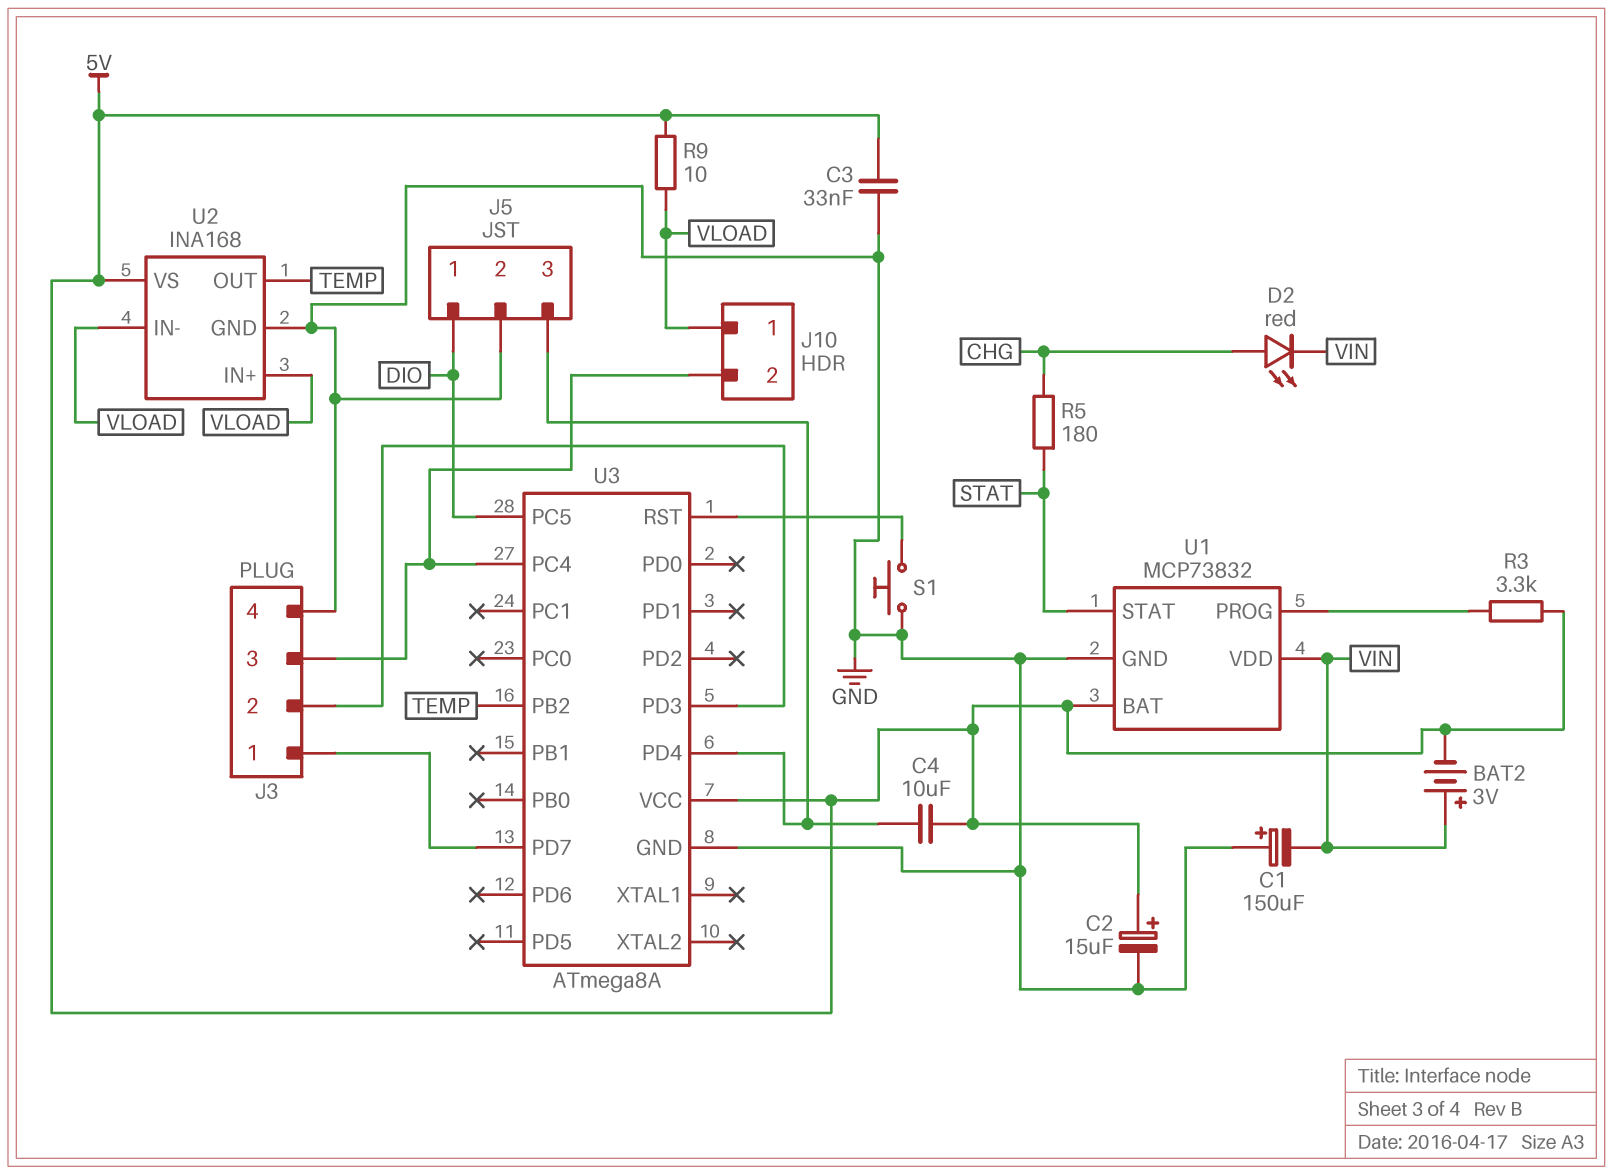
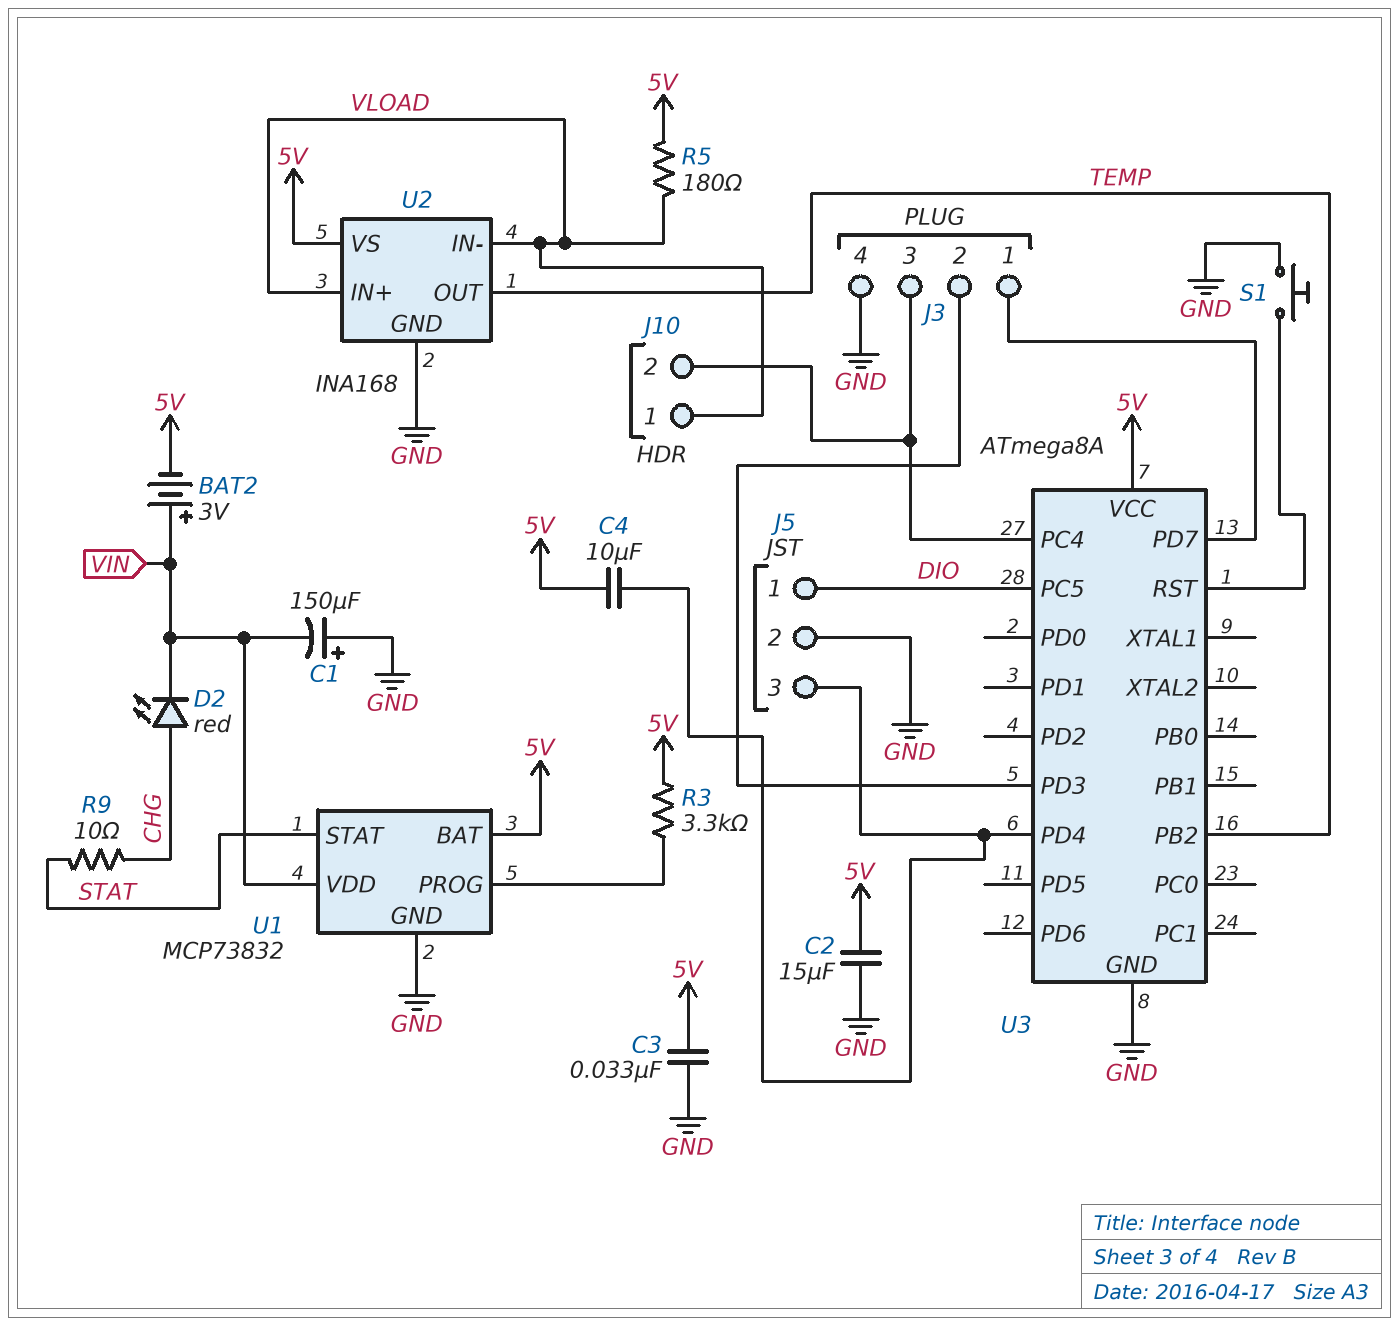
C2: 15uF (plus 5V, minus GND) -> 15uF (5V, GND)
R5: 180 (CHG, STAT) -> 180 (5V, VLOAD)
R9: 10 (5V, VLOAD) -> 10 (CHG, STAT)

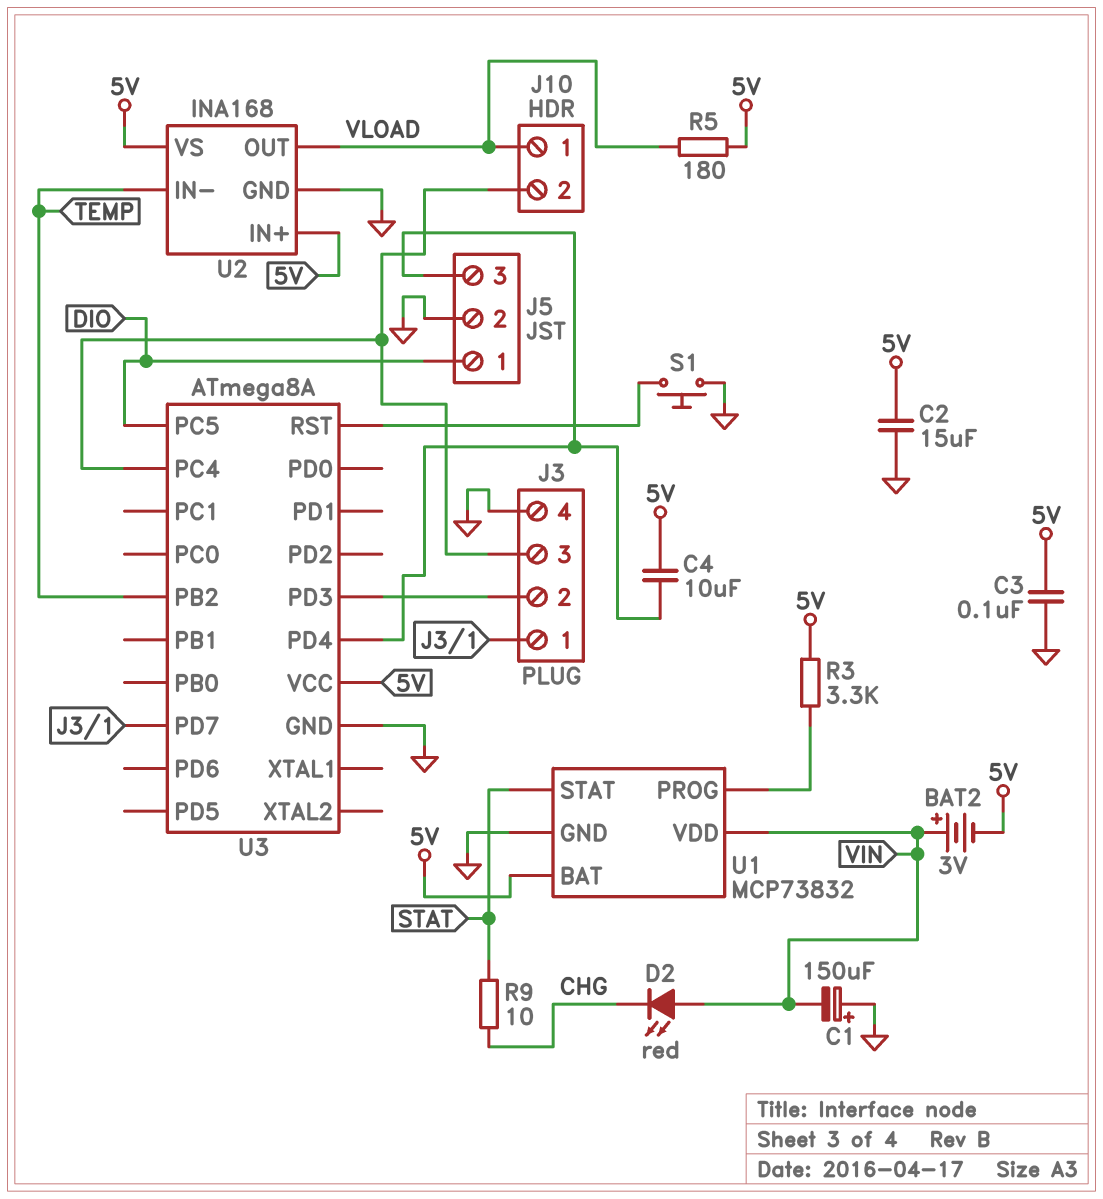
C3: 33nF (5V, GND) -> 100nF (5V, GND)
D2: LED red (A CHG, K VIN) -> LED red (A VIN, K CHG)
U2 pin IN+: VLOAD -> 5V
U2 pin IN-: VLOAD -> TEMP
U2 pin OUT: TEMP -> VLOAD

